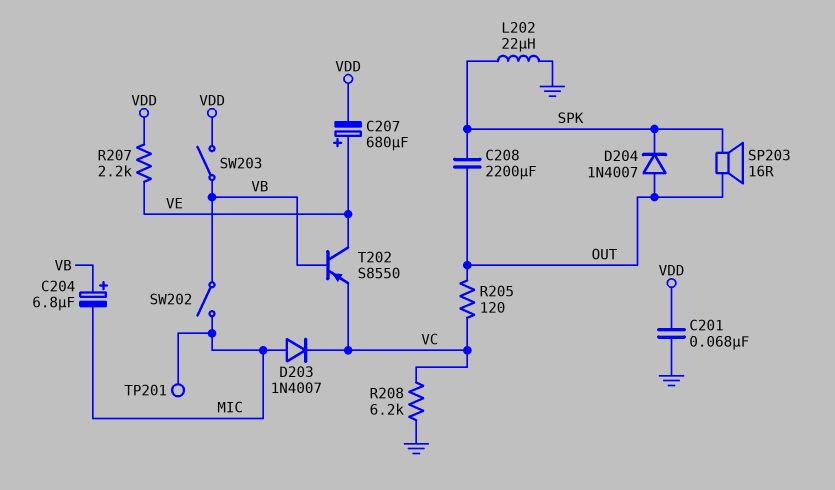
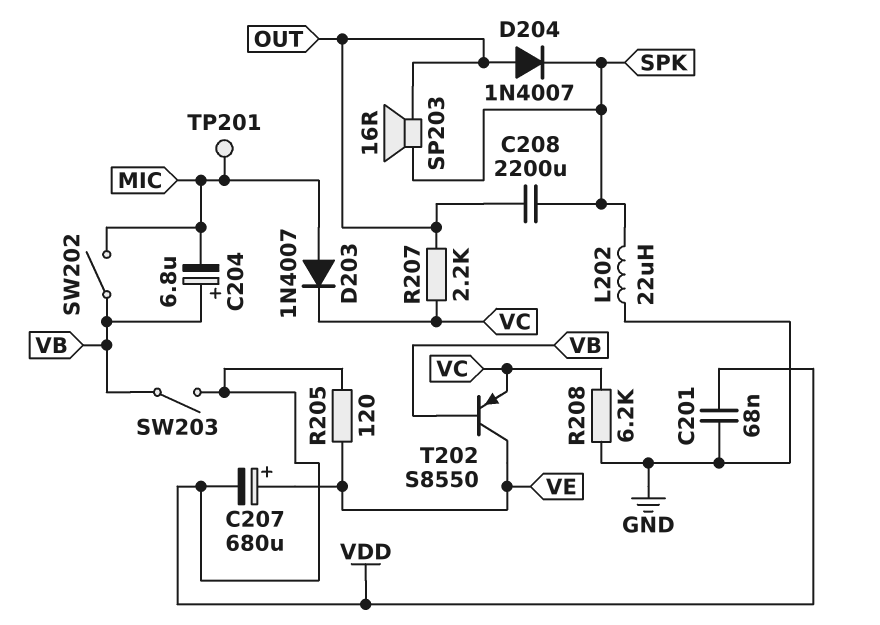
R205: 120 (OUT, VC) -> 120 (VDD, VE)
R207: 2.2k (VDD, VE) -> 2.2k (OUT, VC)

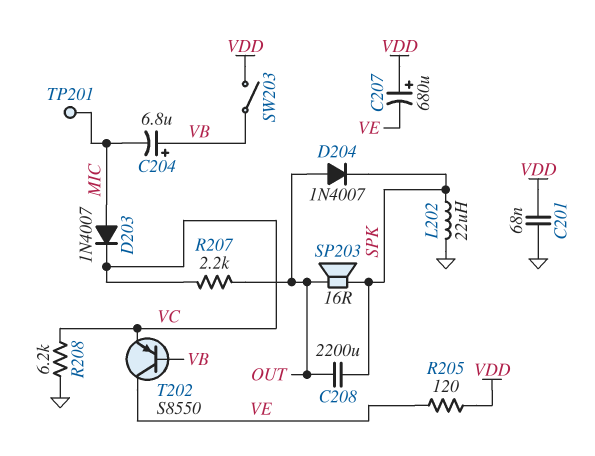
C207: 680uF (plus VE, minus VDD) -> 680uF (plus VDD, minus VE)
SW202: switch (MIC, VB) -> none

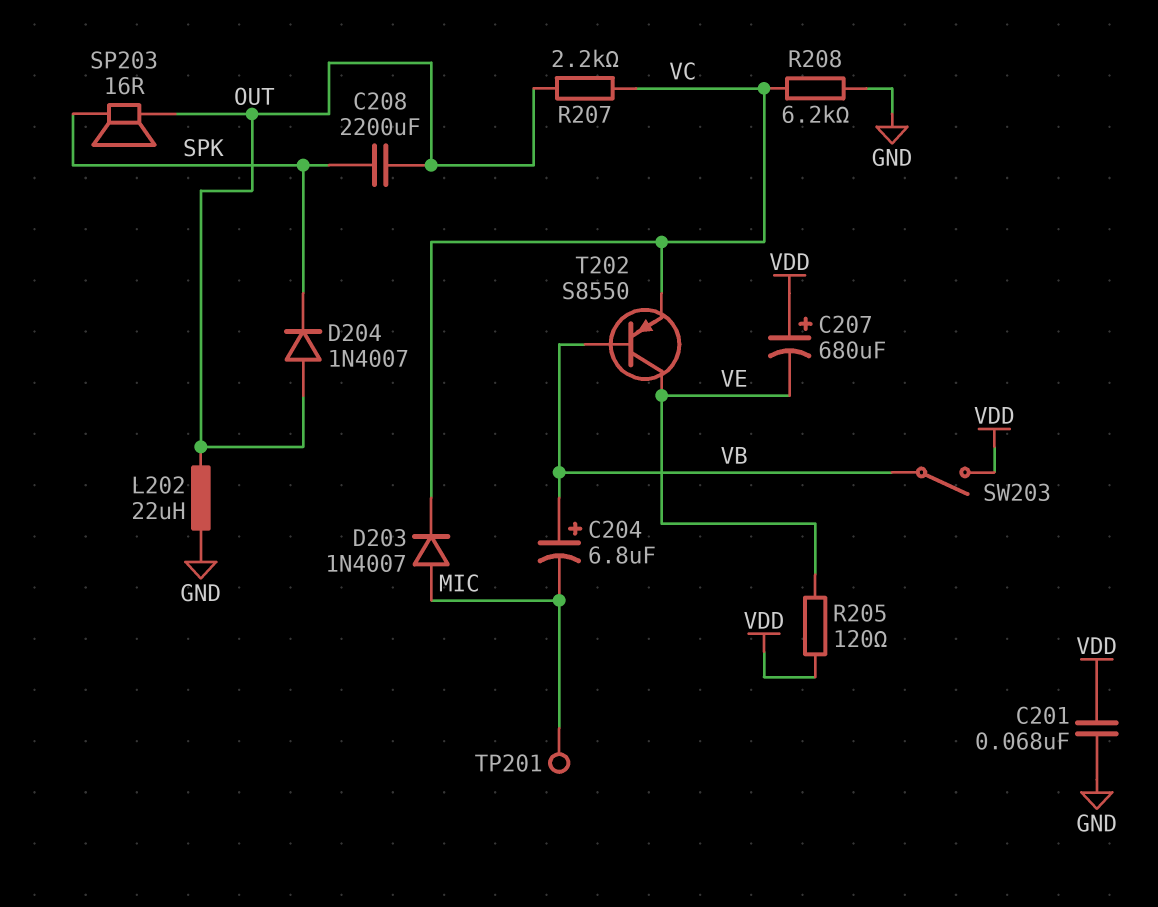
L202: 22uH (GND, SPK) -> 22uH (GND, OUT)

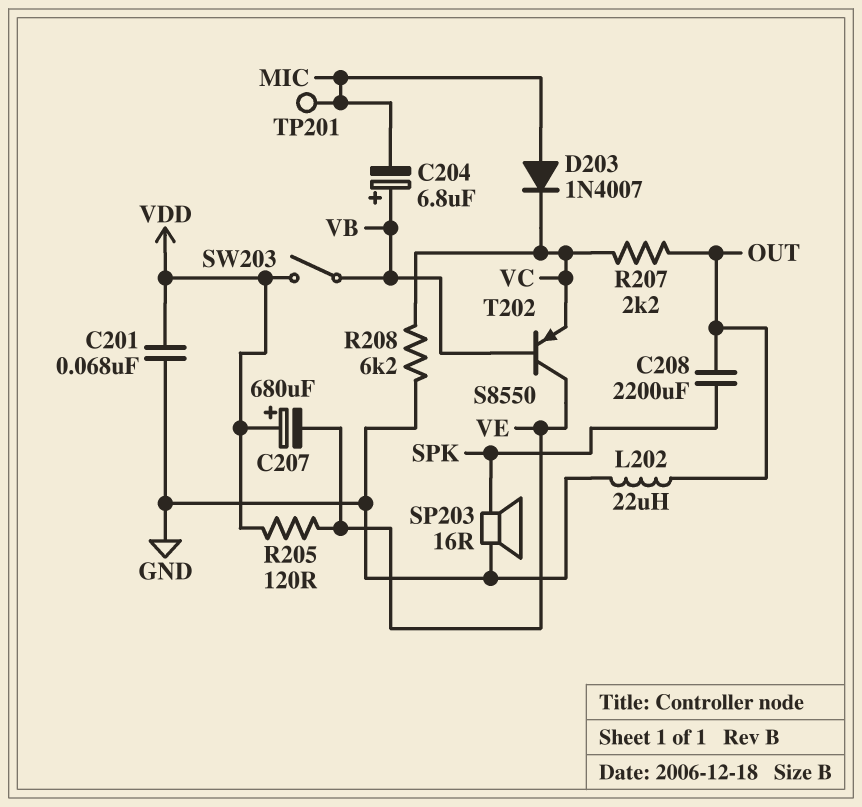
D204: diode 1N4007 (A OUT, K SPK) -> none
SP203: speaker 16R (OUT, SPK) -> speaker 16R (GND, SPK)

